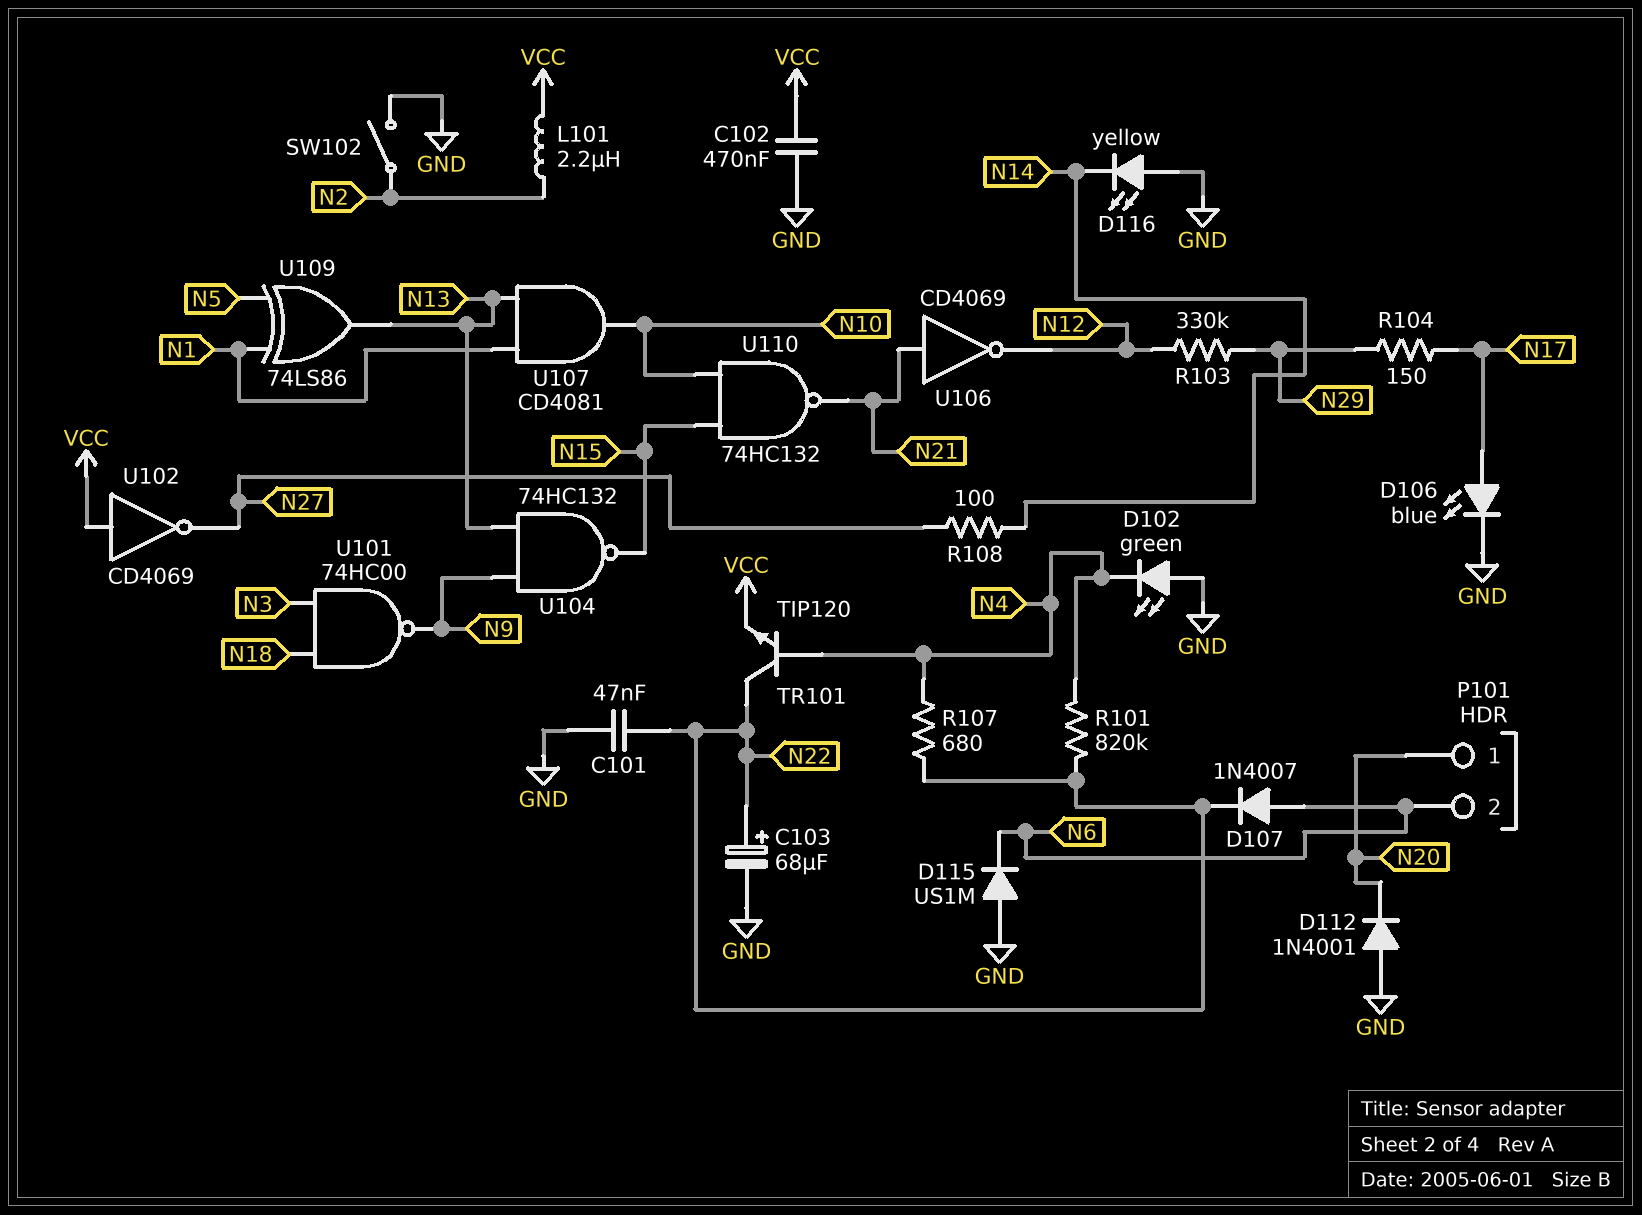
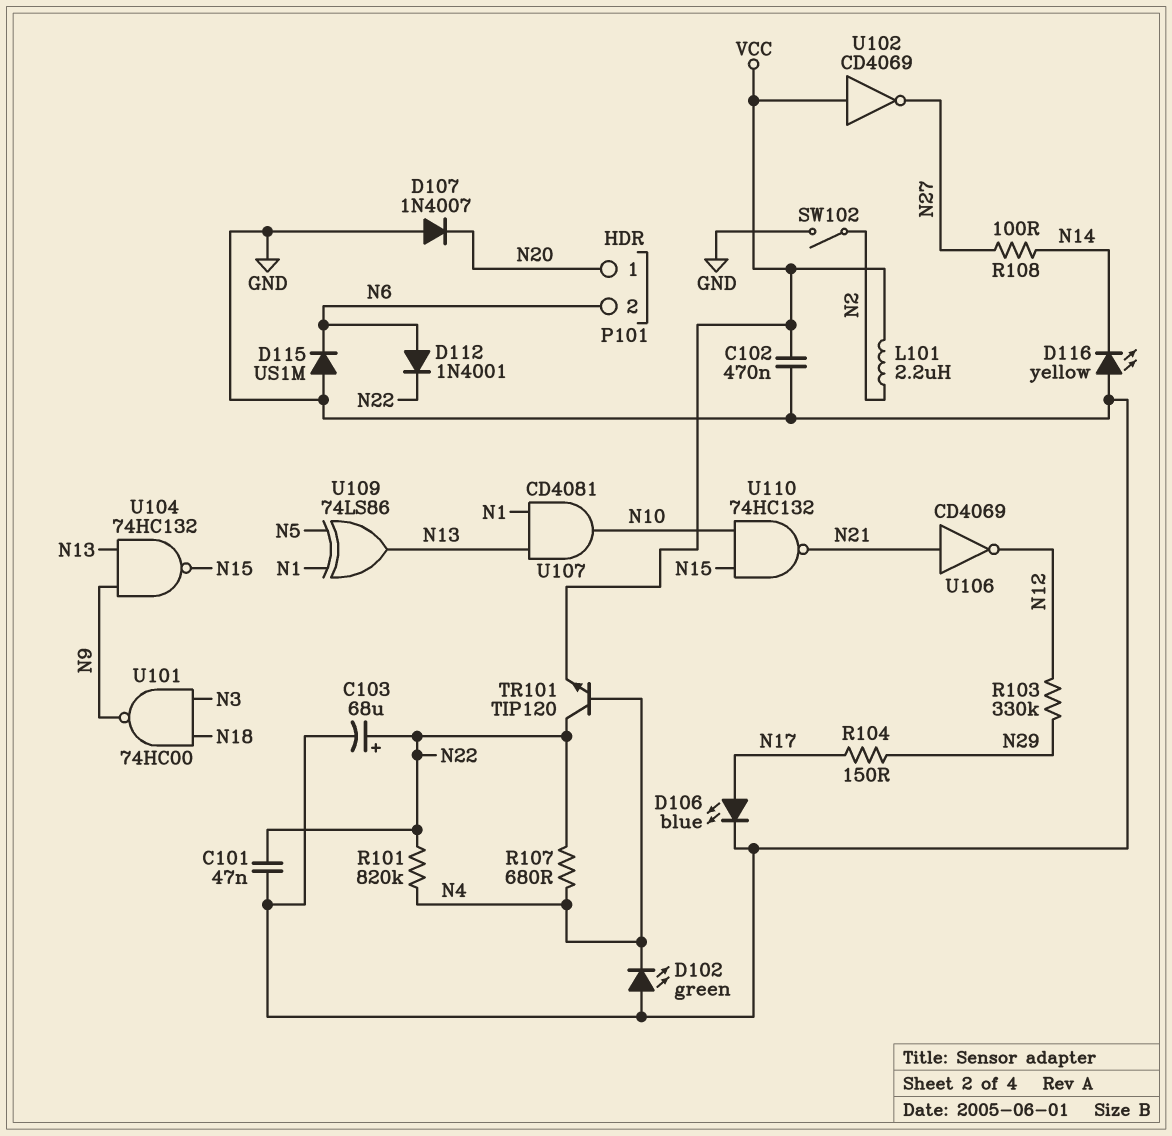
D107: diode 1N4007 (A N6, K N22) -> diode 1N4007 (A GND, K N20)
D112: diode 1N4001 (A GND, K N20) -> diode 1N4001 (A N6, K N22)

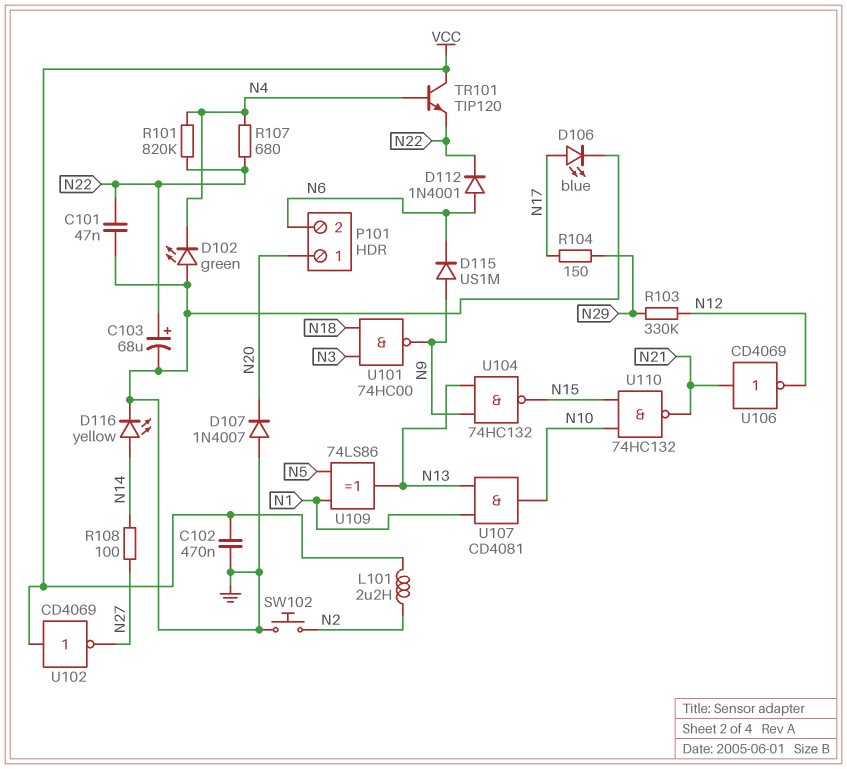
D115: diode US1M (A GND, K N6) -> diode US1M (A N9, K N6)
D116: LED yellow (A GND, K N14) -> LED yellow (A N14, K GND)
SW102: switch (GND, N2) -> button (GND, N2)
TR101: NPN TIP120 (B N4, C N22, E VCC) -> NPN TIP120 (B N4, C VCC, E N22)

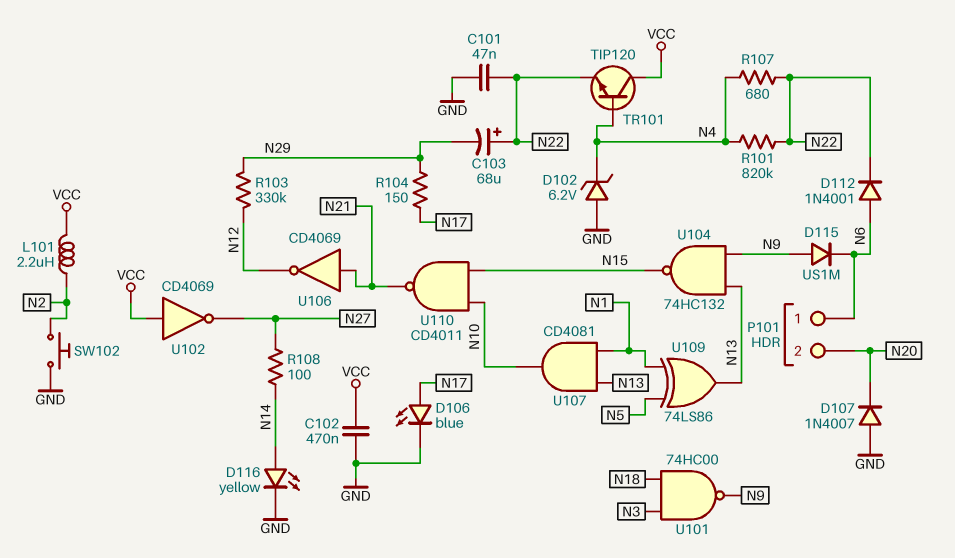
C103: 68uF (plus N22, minus GND) -> 68uF (plus N22, minus N29)
D102: LED green (A GND, K N4) -> zener 6.2V (A GND, K N4)
P101 pin 1: N20 -> N6
P101 pin 2: N6 -> N20
U110: NAND 74HC132 (in N10, in N15, out N21) -> NAND CD4011 (in N10, in N15, out N21)

